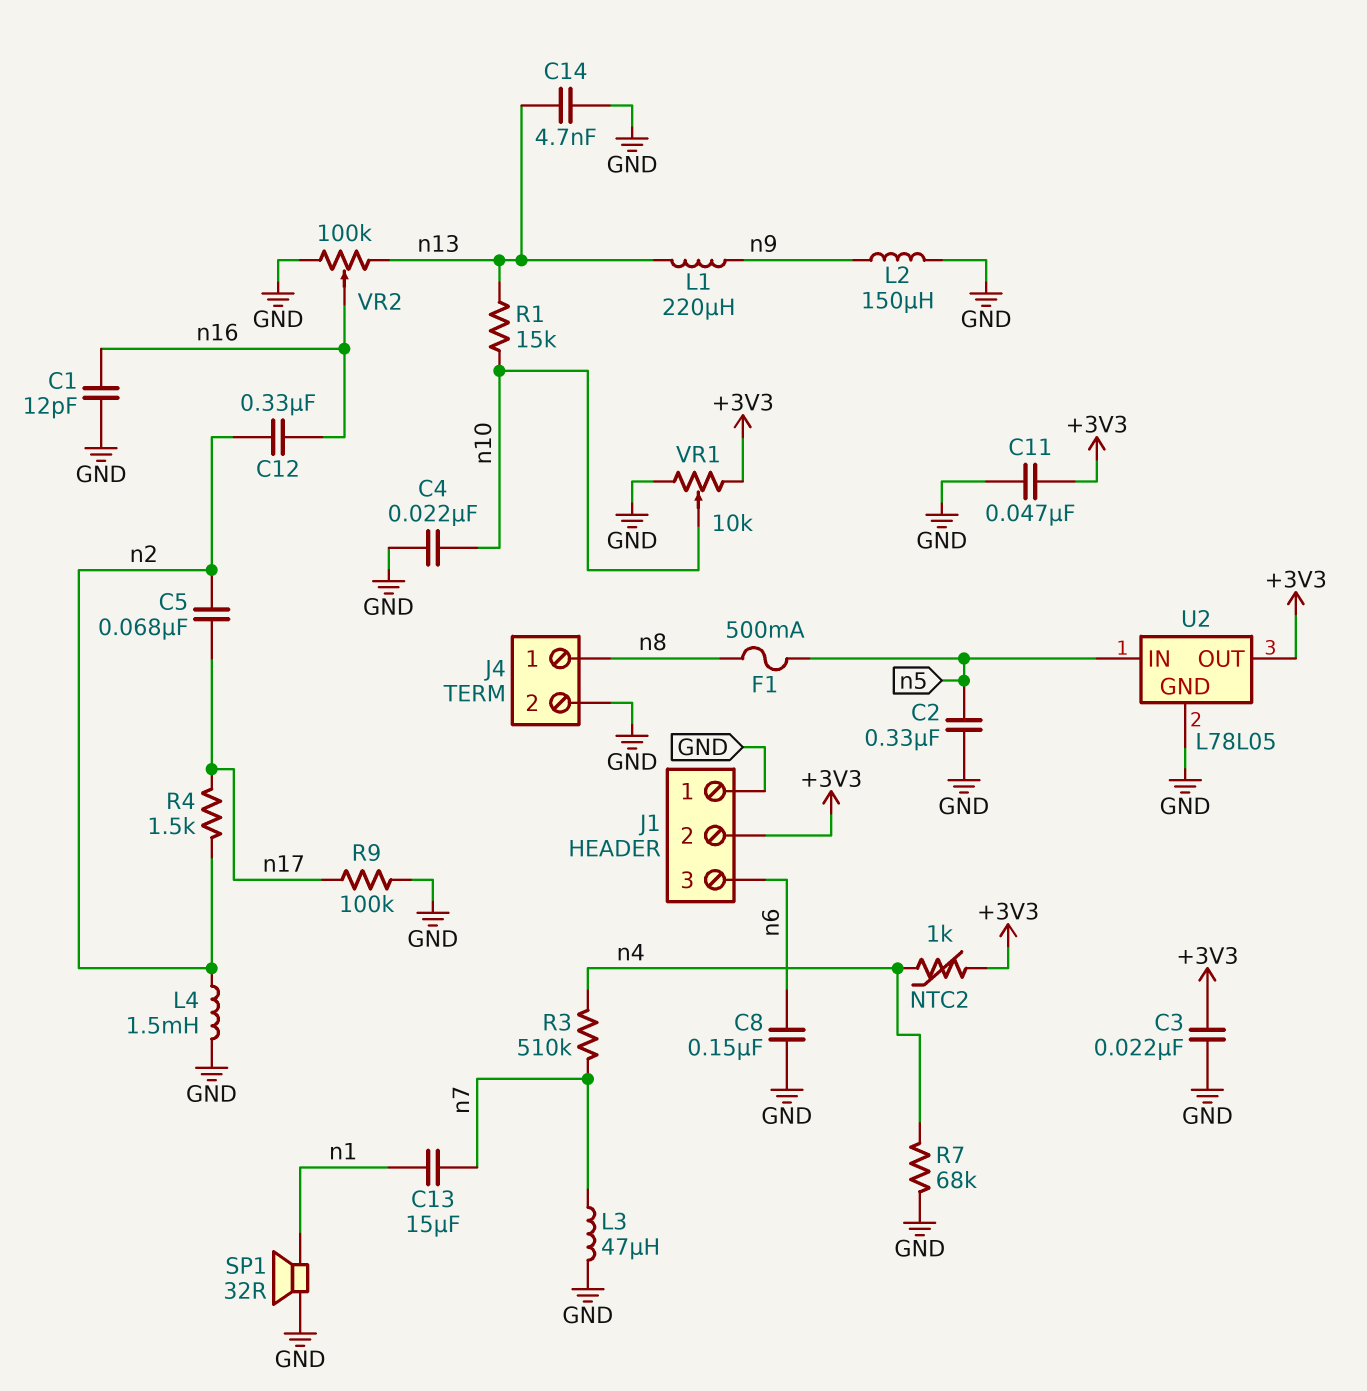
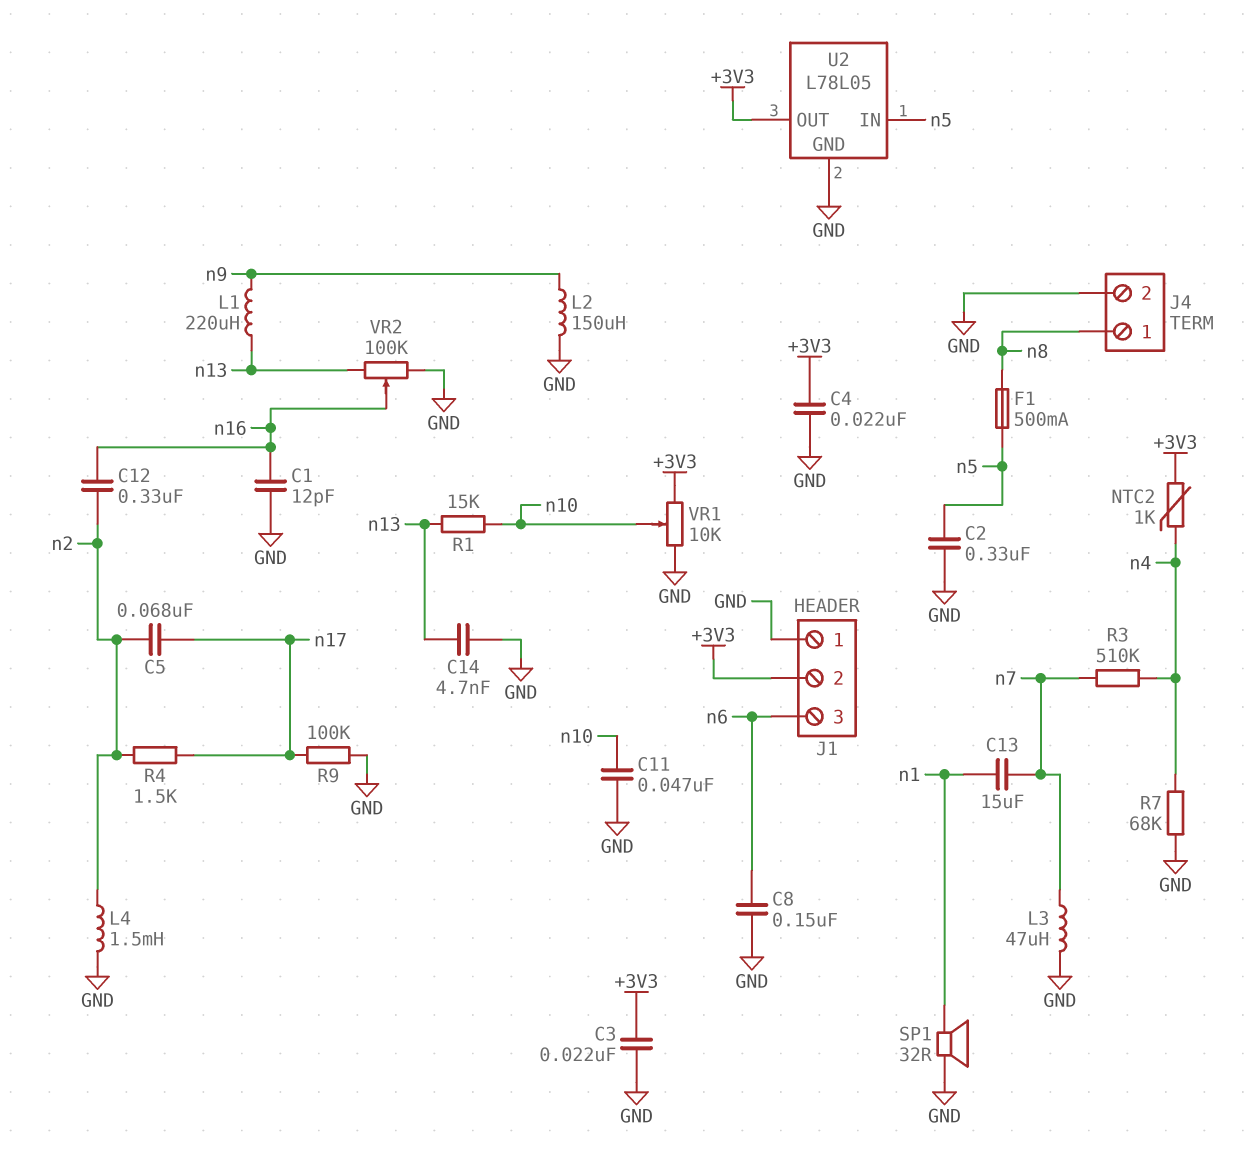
C4: 22nF (GND, n10) -> 22nF (+3V3, GND)
C11: 47nF (+3V3, GND) -> 47nF (GND, n10)

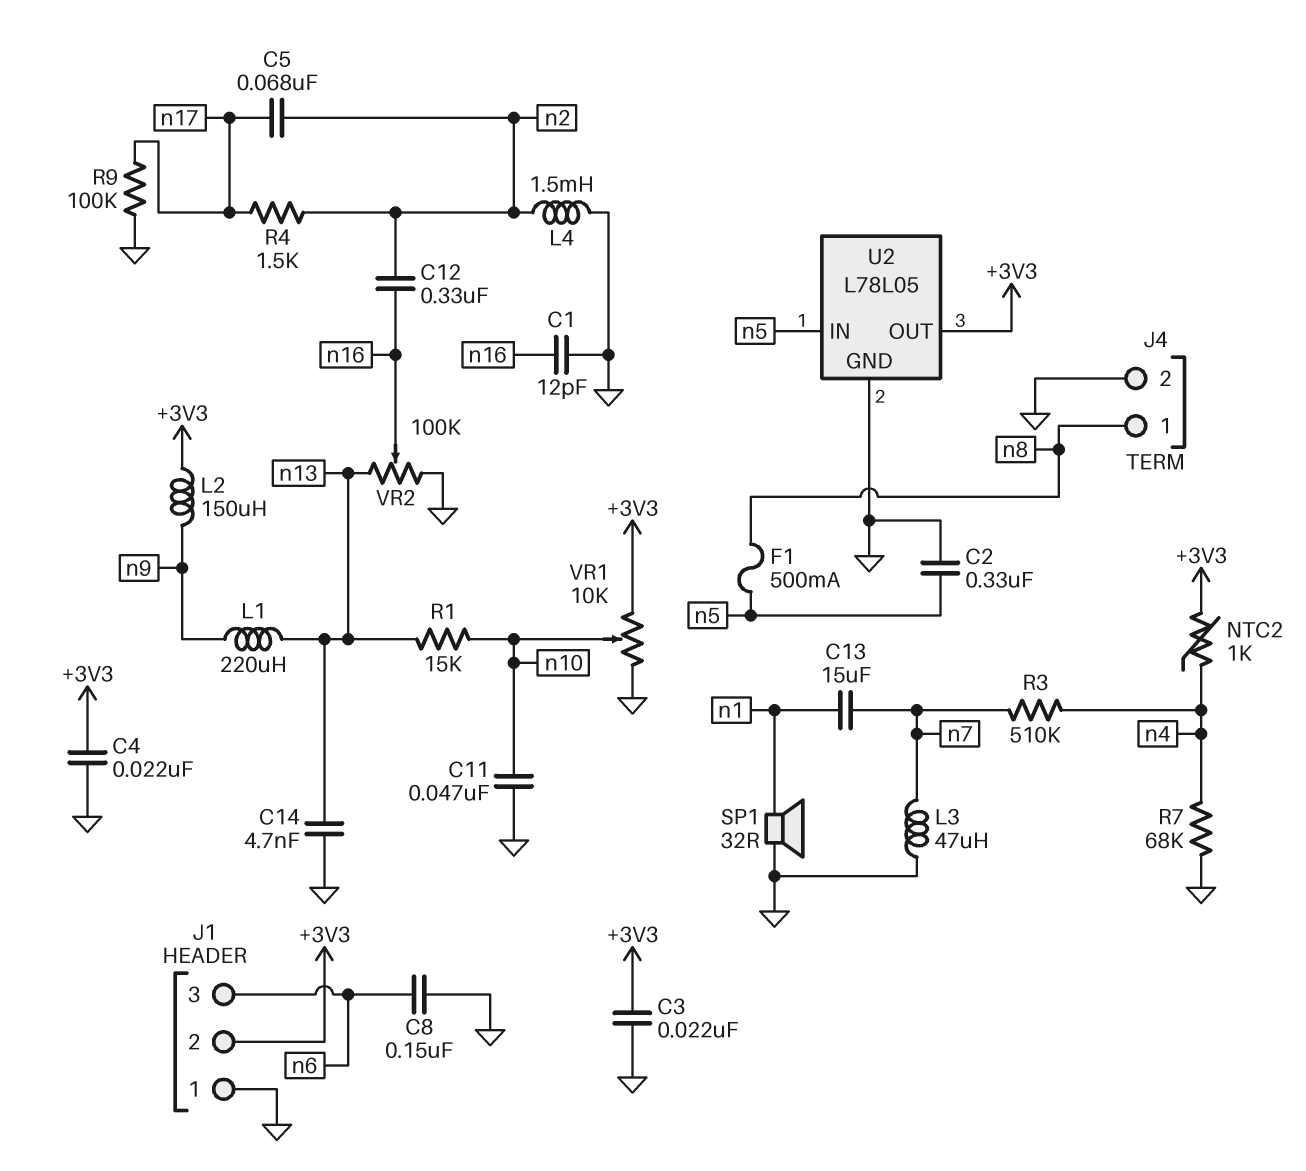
L2: 150uH (GND, n9) -> 150uH (+3V3, n9)

